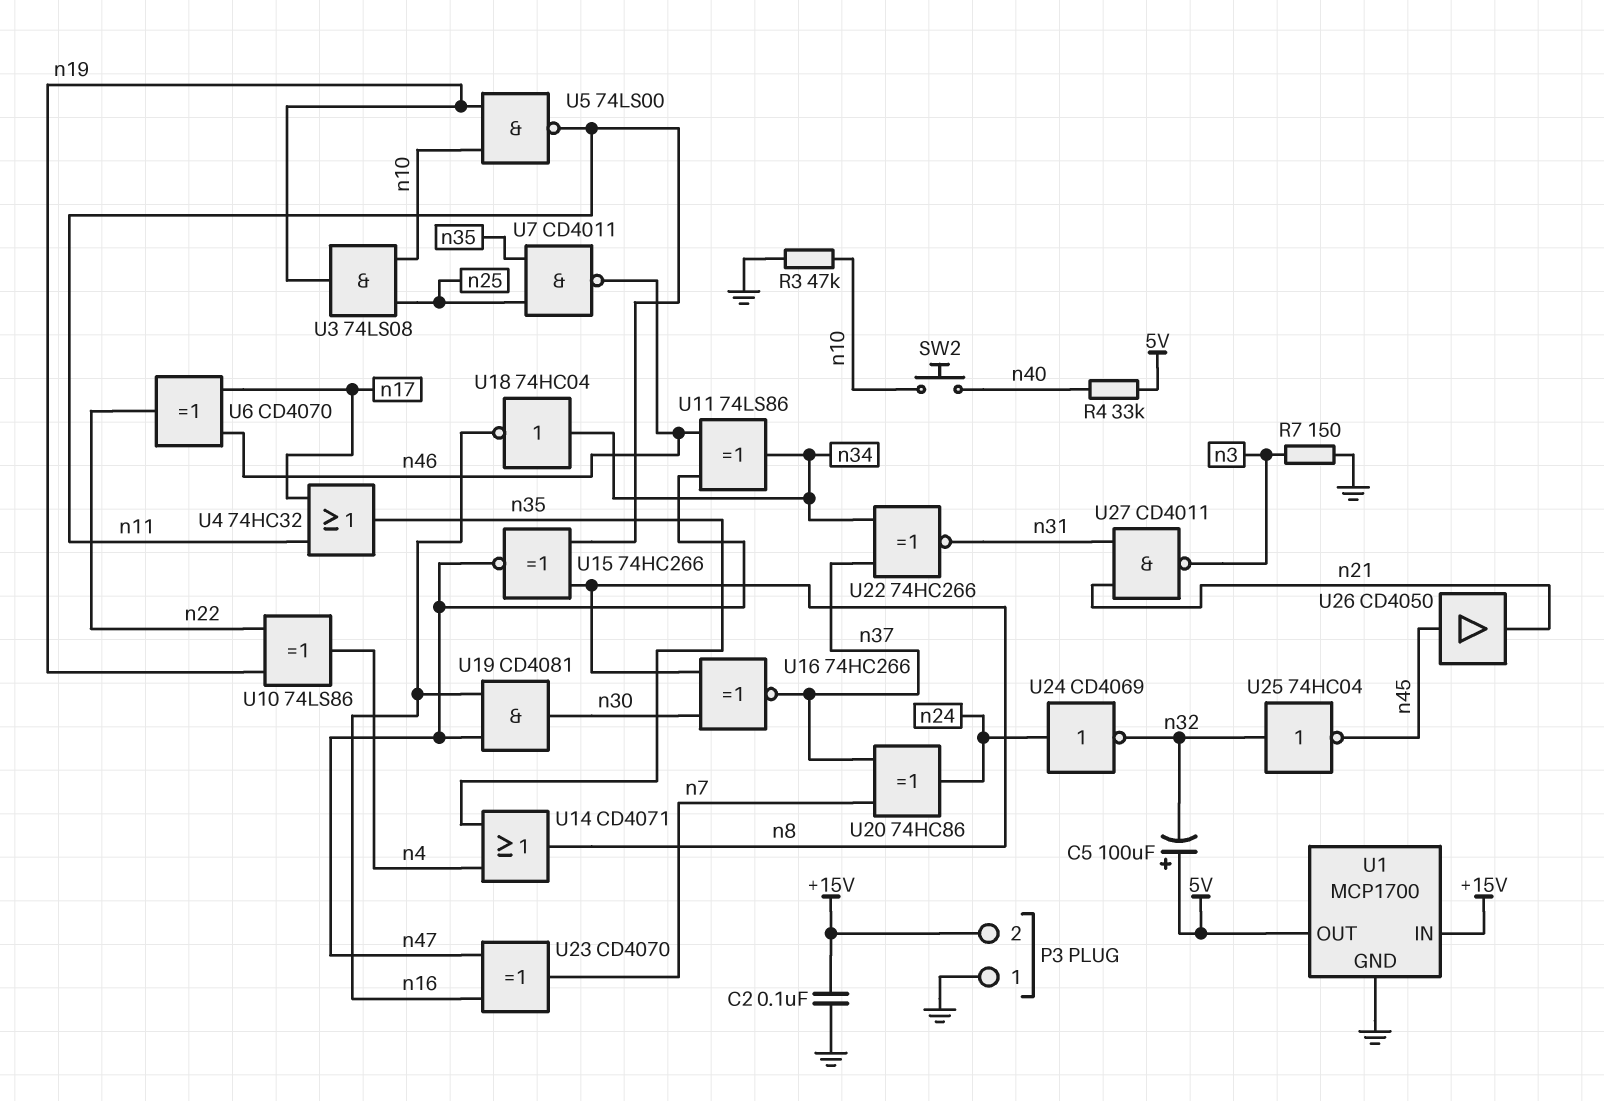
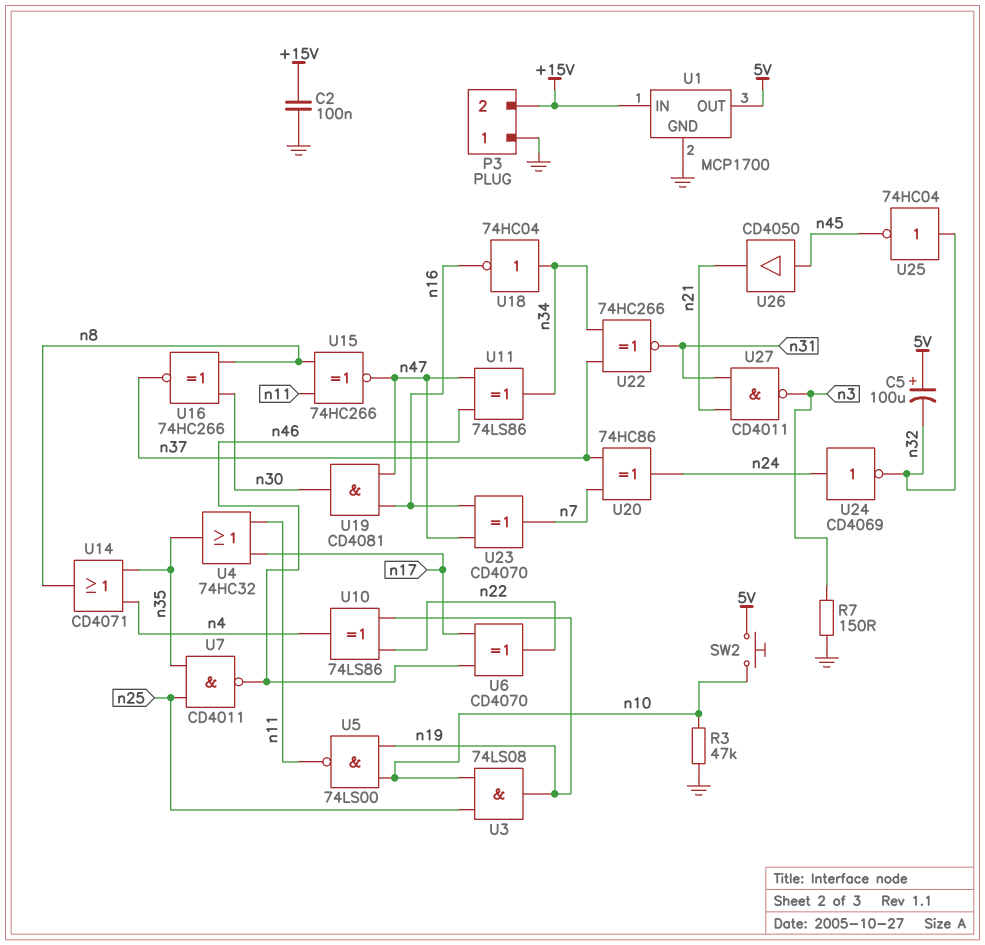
R4: 33k (5V, n40) -> none
SW2: button (n10, n40) -> button (5V, n10)

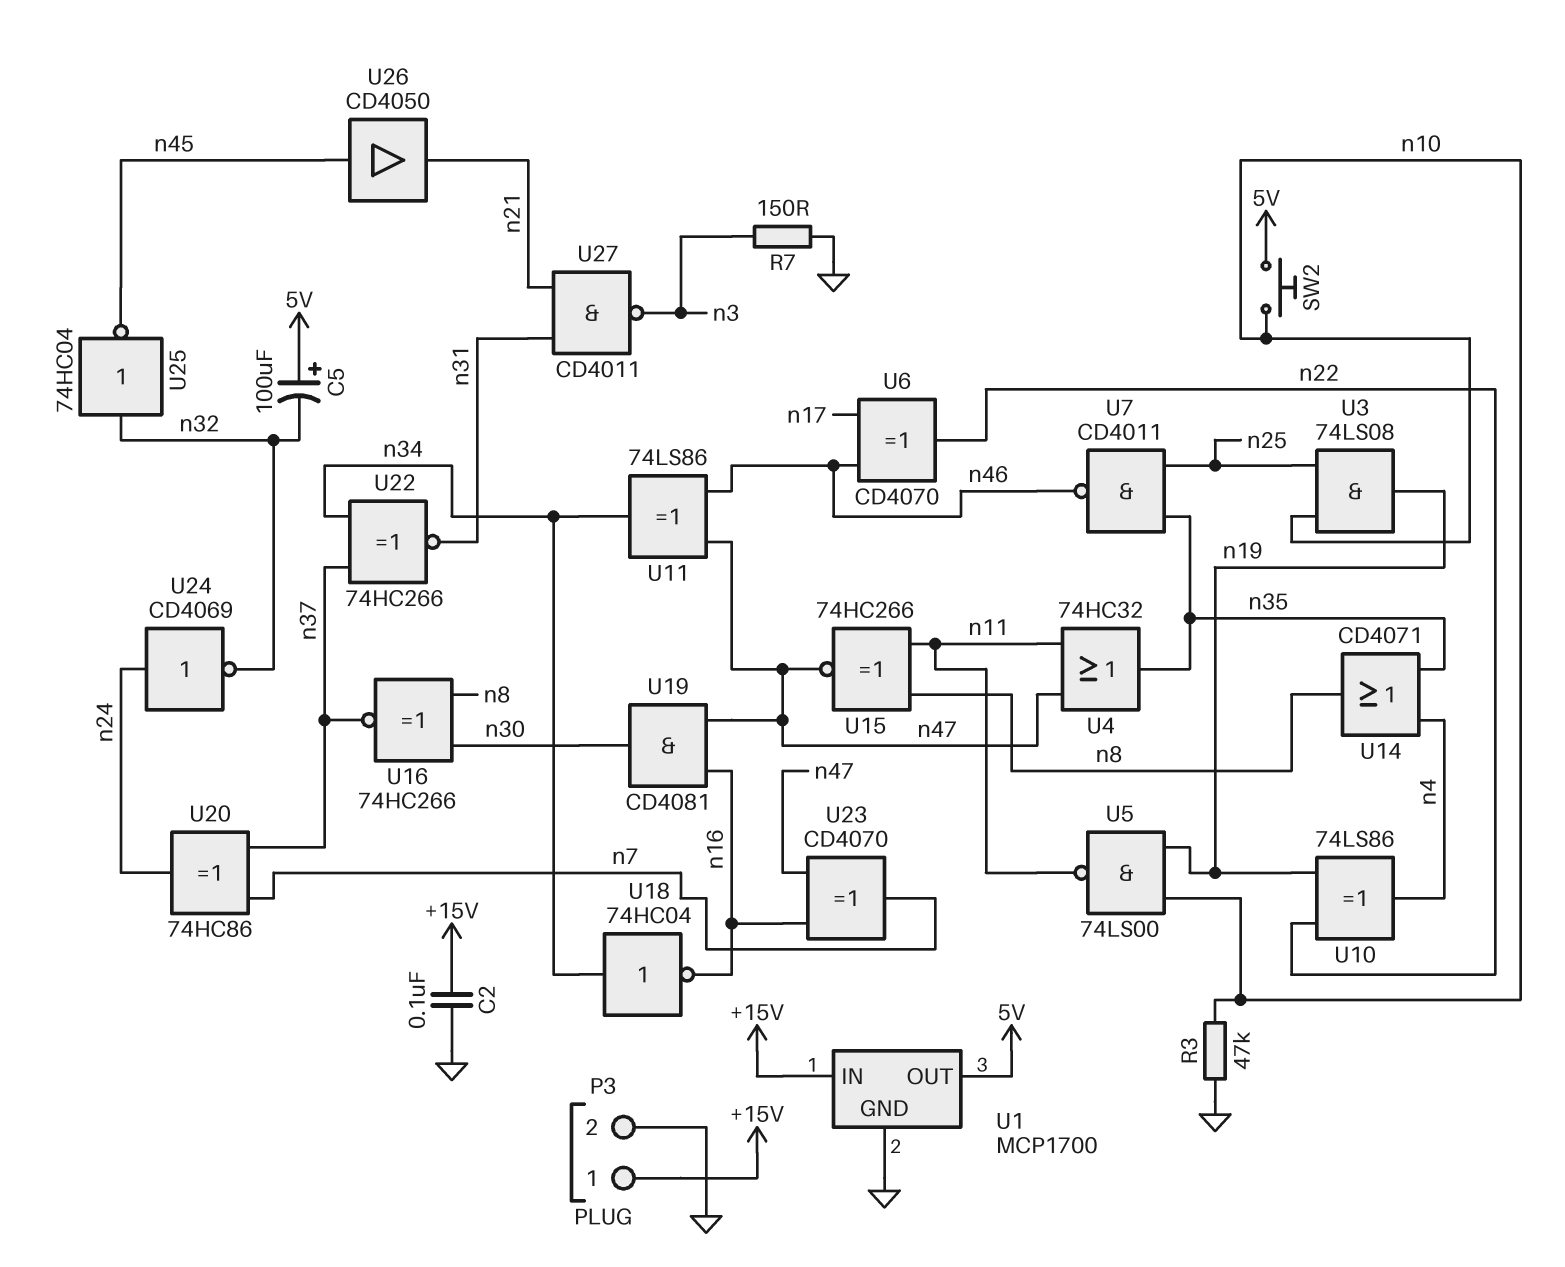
P3 pin 1: GND -> +15V
P3 pin 2: +15V -> GND
U4: OR 74HC32 (in n11, in n17, out n35) -> OR 74HC32 (in n11, in n47, out n35)

